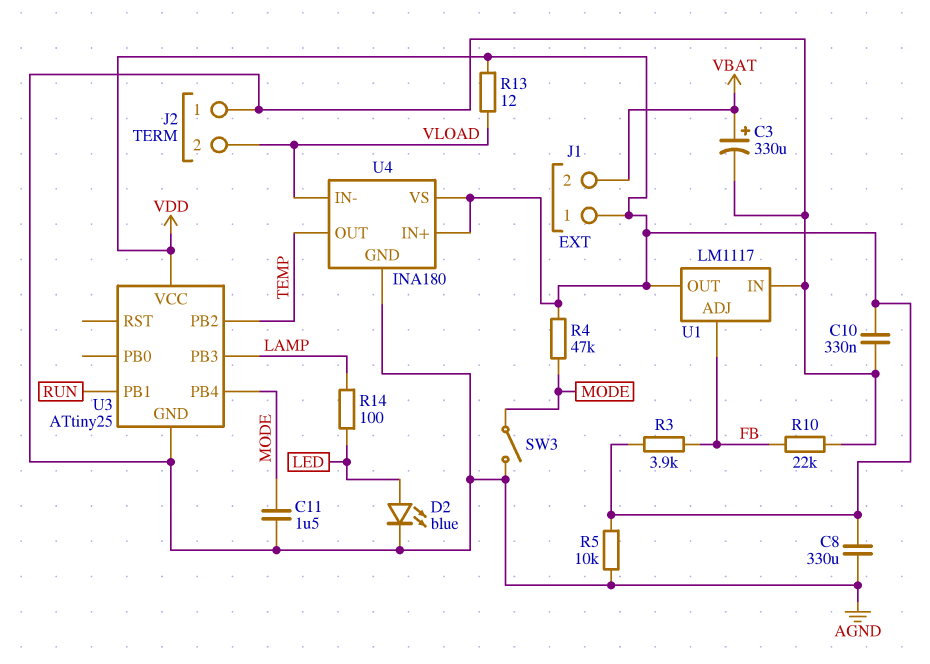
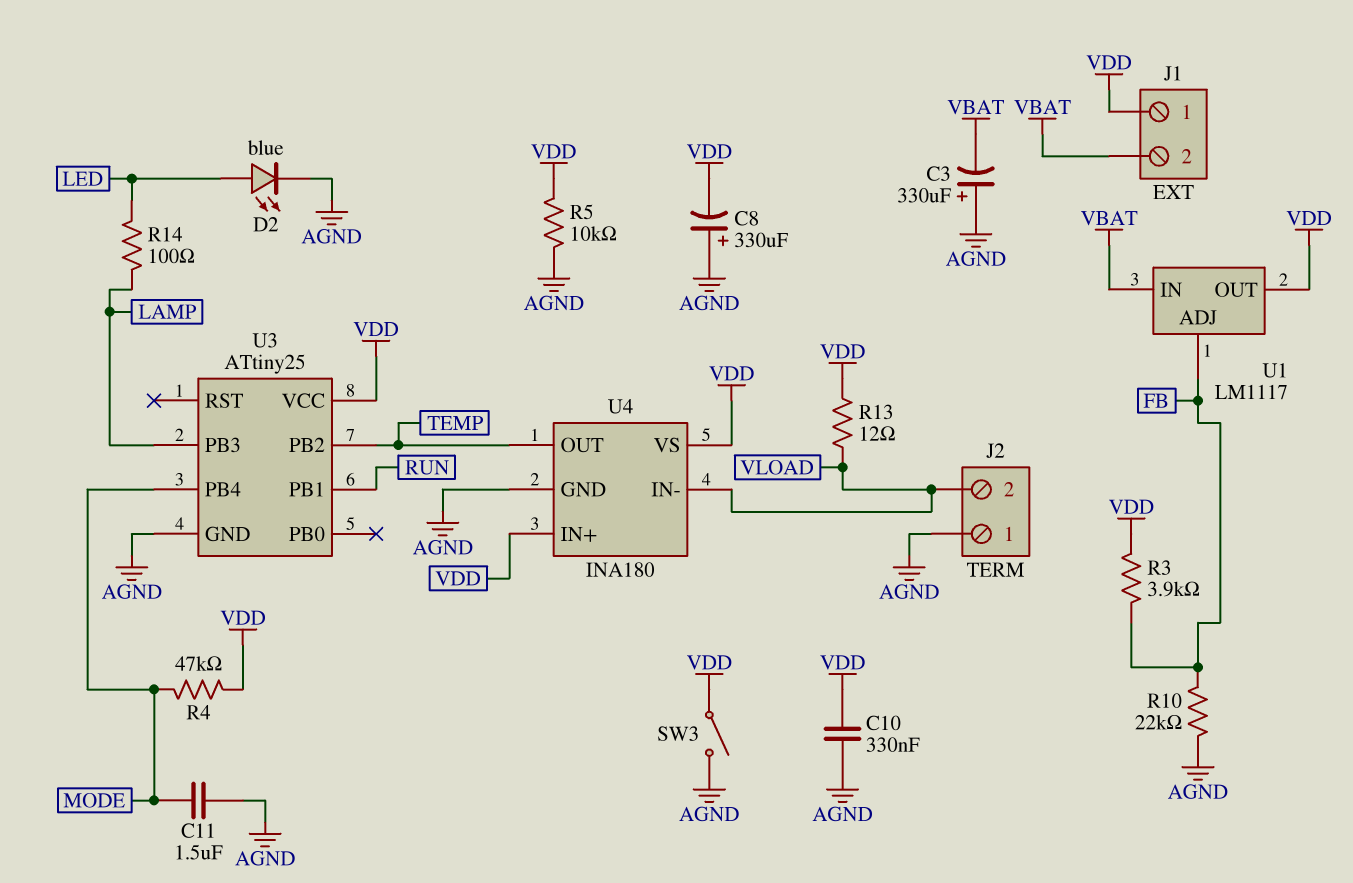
C3: 330uF (plus VBAT, minus AGND) -> 330uF (plus AGND, minus VBAT)
C8: 330uF (AGND, VDD) -> 330uF (plus AGND, minus VDD)
SW3: switch (AGND, MODE) -> switch (AGND, VDD)
U1 pin IN: AGND -> VBAT

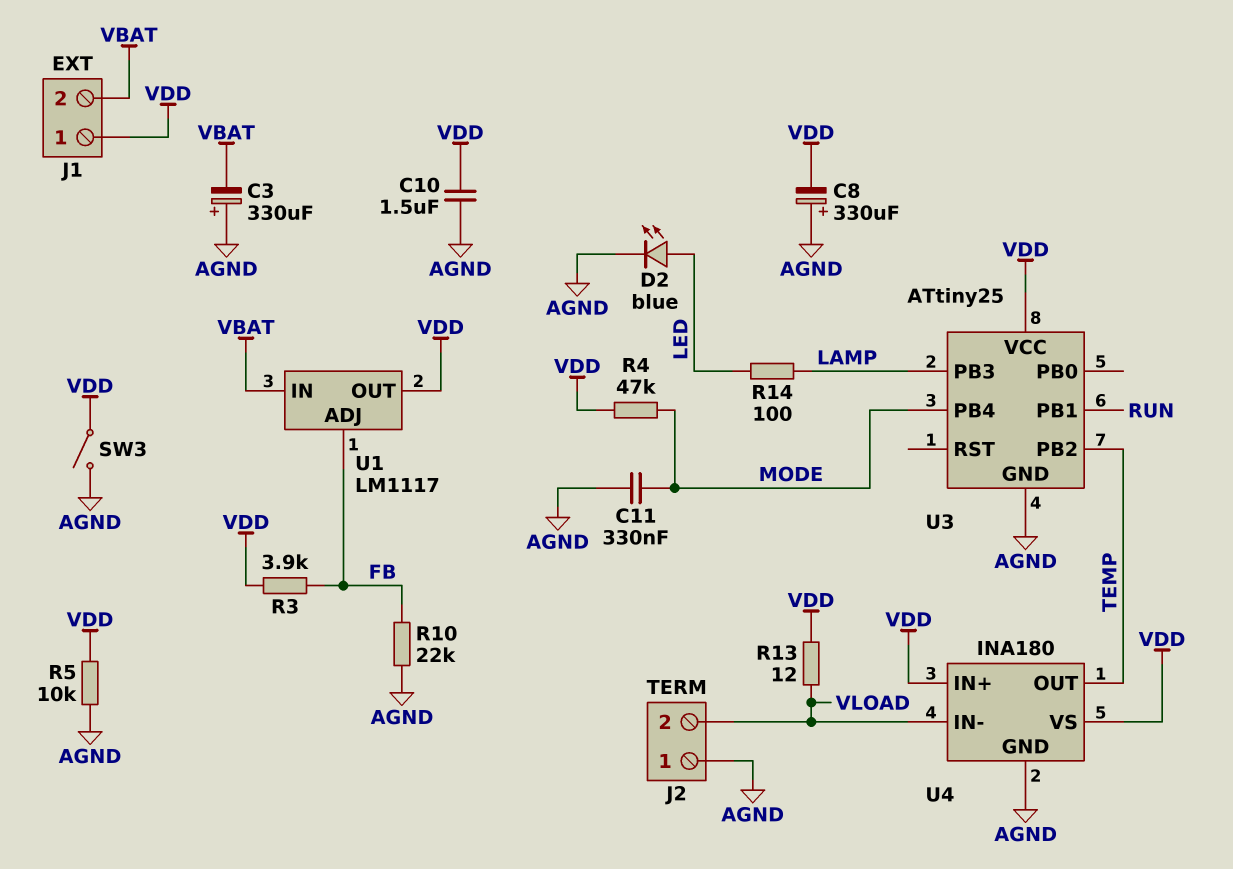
C10: 330nF (AGND, VDD) -> 1.5uF (AGND, VDD)
C11: 1.5uF (AGND, MODE) -> 330nF (AGND, MODE)

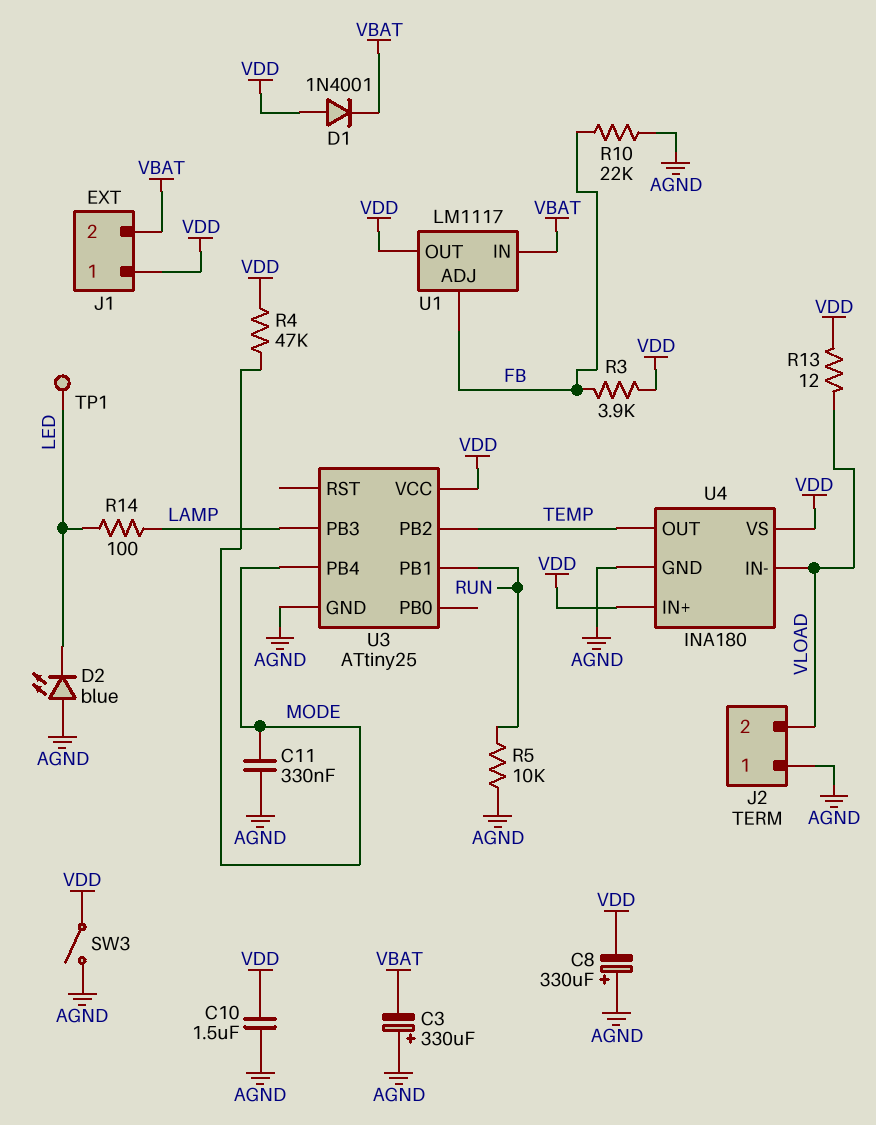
D1: none -> diode 1N4001 (A VDD, K VBAT)
D2: LED blue (A LED, K AGND) -> LED blue (A AGND, K LED)
R5: 10k (AGND, VDD) -> 10k (AGND, RUN)
TP1: none -> test point (LED)

